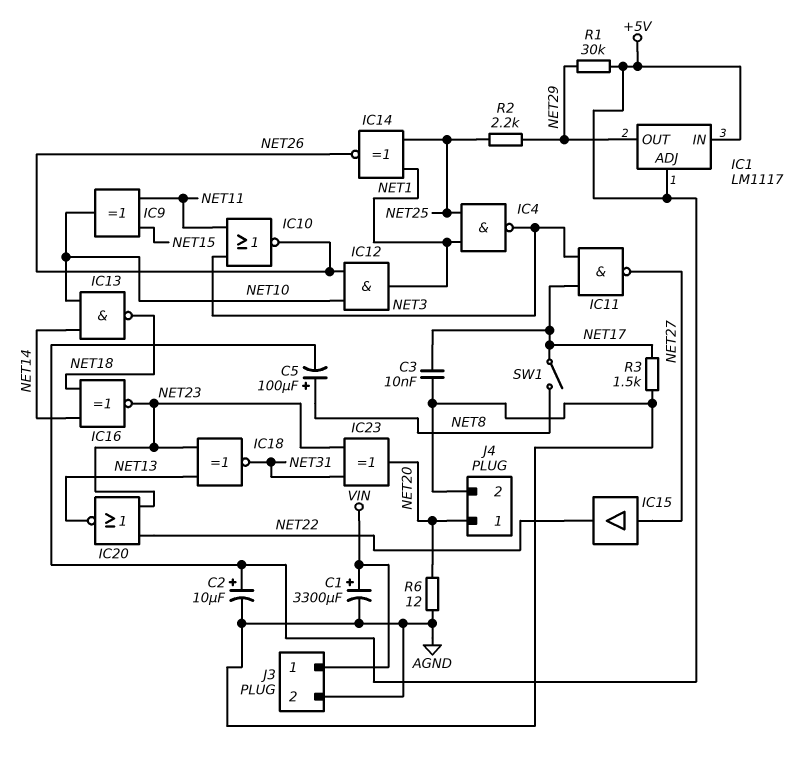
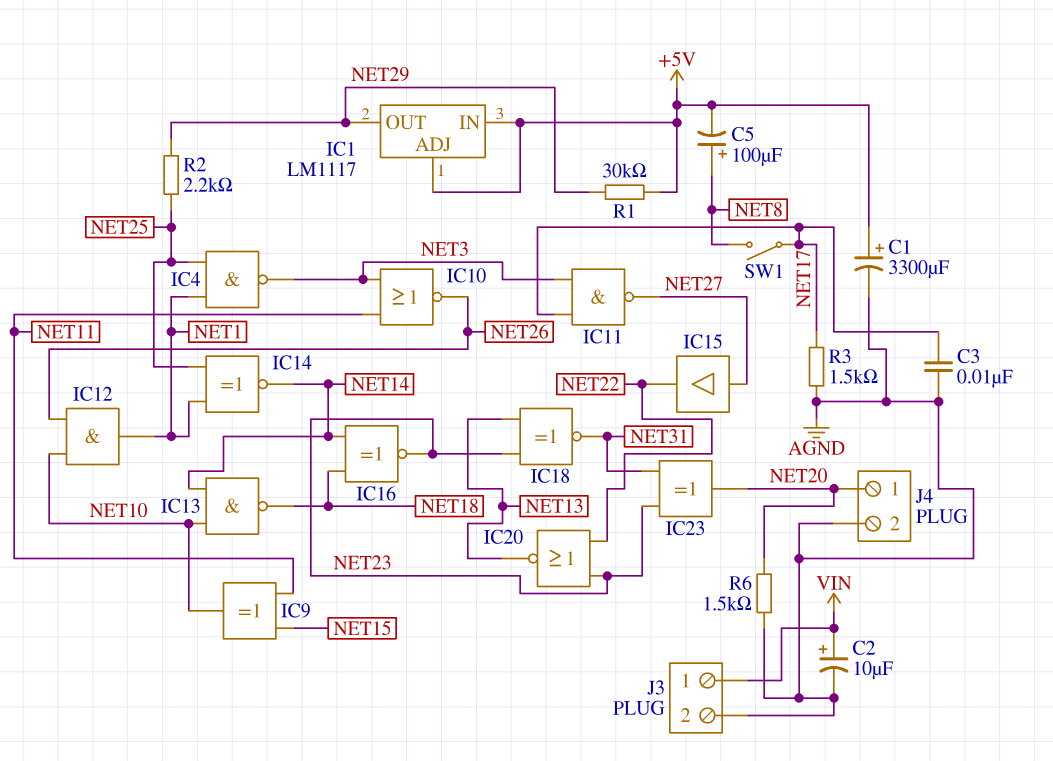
C1: 3300uF (plus VIN, minus AGND) -> 3300uF (plus +5V, minus AGND)
C2: 10uF (plus +5V, minus AGND) -> 10uF (plus VIN, minus AGND)
IC14: XNOR (in NET1, in NET25, out NET26) -> XNOR (in NET1, in NET25, out NET14)
R6: 12 (AGND, NET20) -> 1.5k (AGND, NET20)

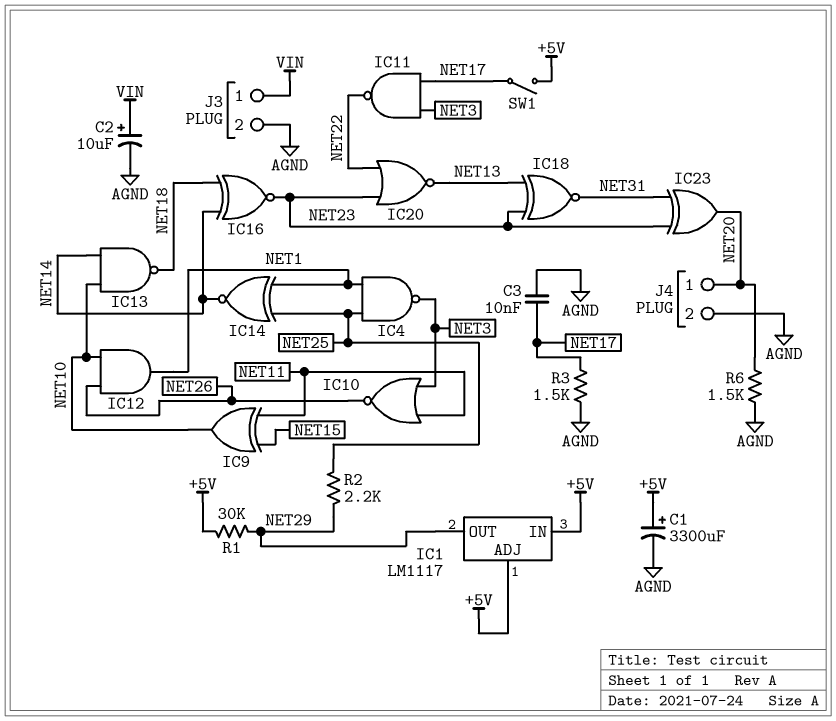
C5: 100uF (plus NET8, minus +5V) -> none
IC11: NAND (in NET3, in NET17, out NET27) -> NAND (in NET3, in NET17, out NET22)
IC15: buffer (in NET27, out NET22) -> none
SW1: switch (NET8, NET17) -> switch (+5V, NET17)

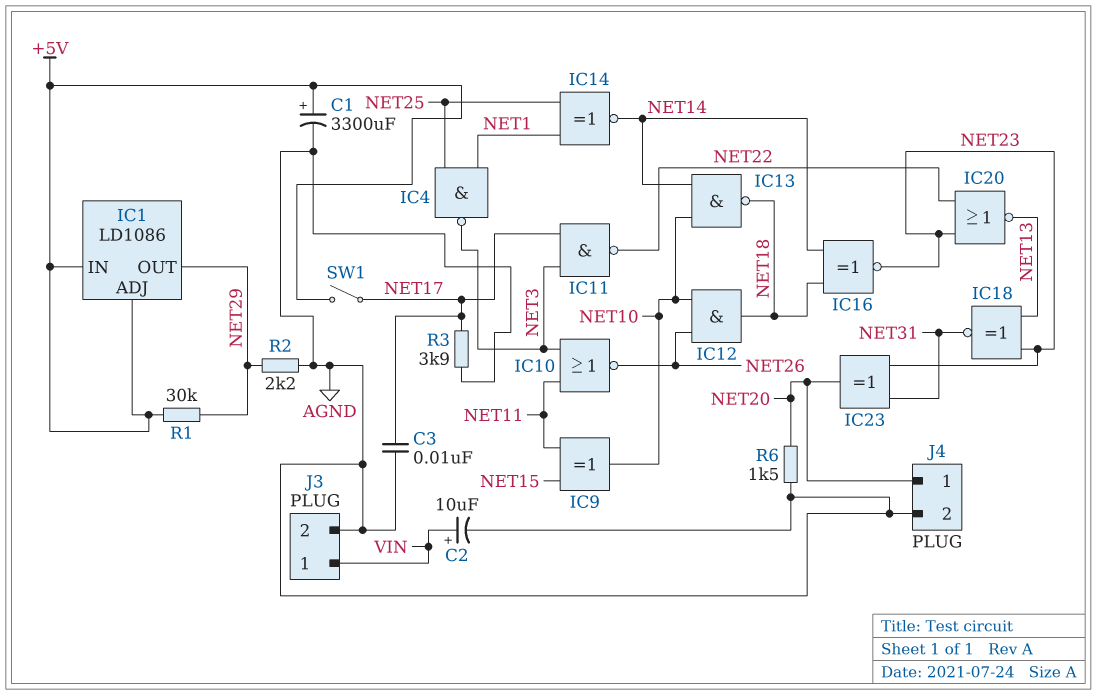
IC1: LM1117 -> LD1086
IC12: AND (in NET10, in NET26, out NET1) -> AND (in NET10, in NET26, out NET18)
R2: 2.2k (NET25, NET29) -> 2.2k (AGND, NET29)
R3: 1.5k (AGND, NET17) -> 3.9k (AGND, NET17)

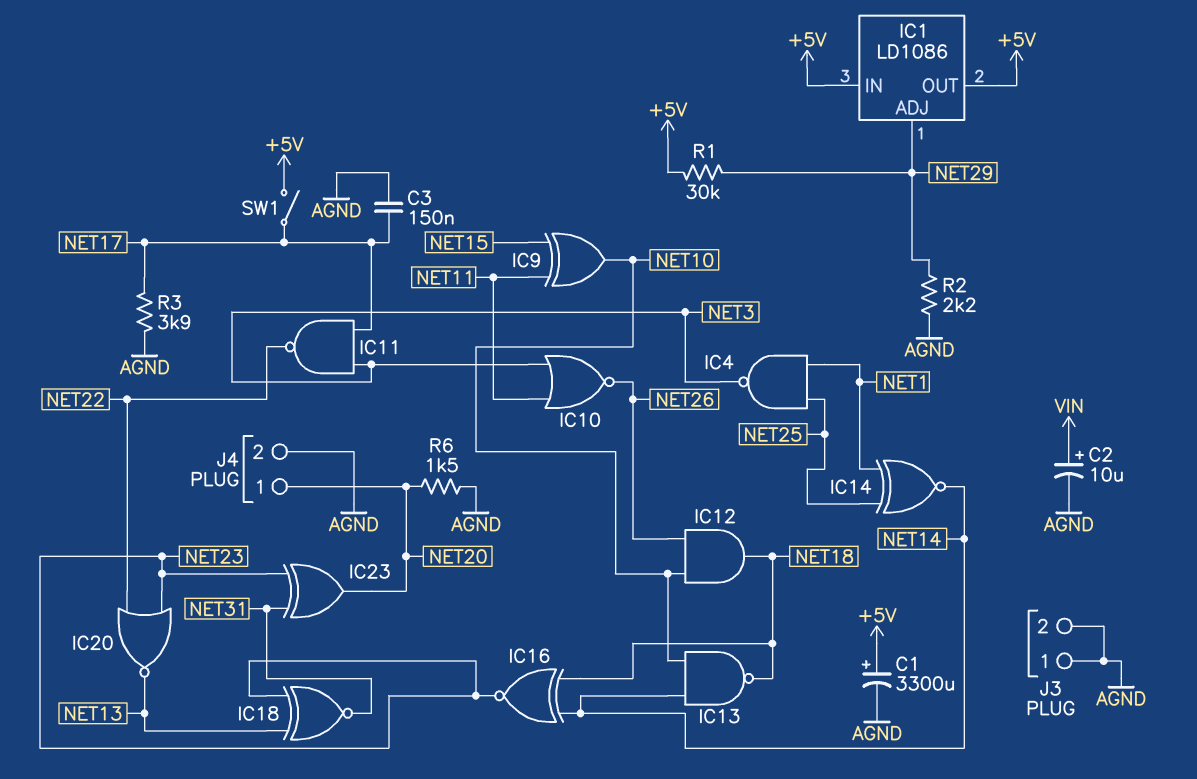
C3: 10nF (AGND, NET17) -> 150nF (AGND, NET17)
IC1 pin ADJ: +5V -> NET29
IC1 pin OUT: NET29 -> +5V
J3 pin 1: VIN -> AGND

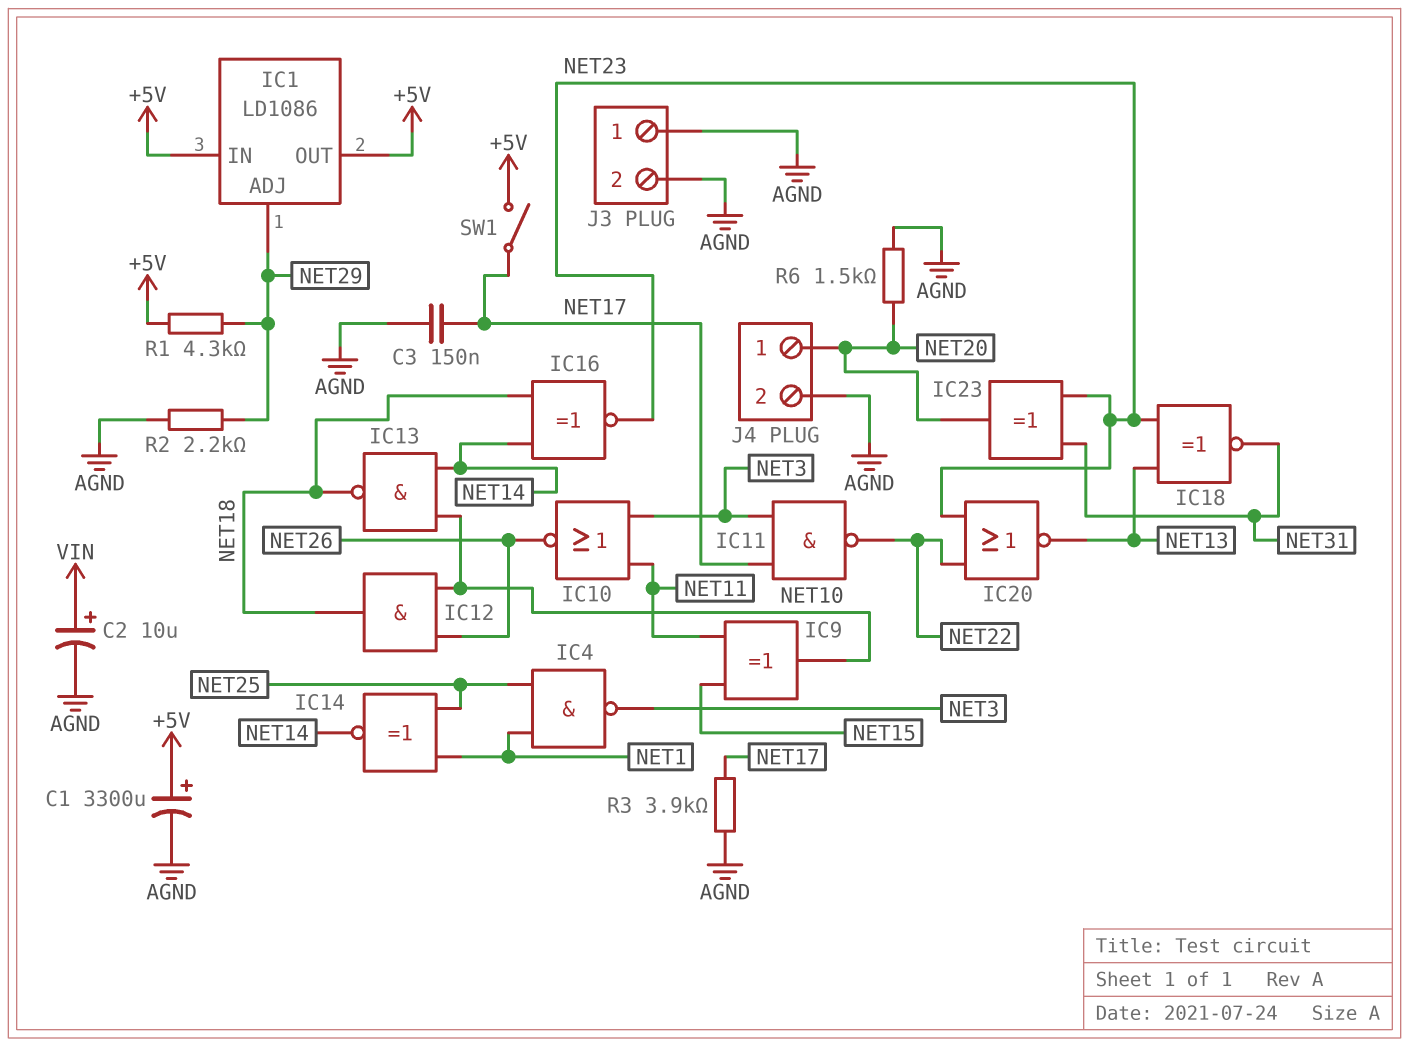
R1: 30k (+5V, NET29) -> 4.3k (+5V, NET29)

